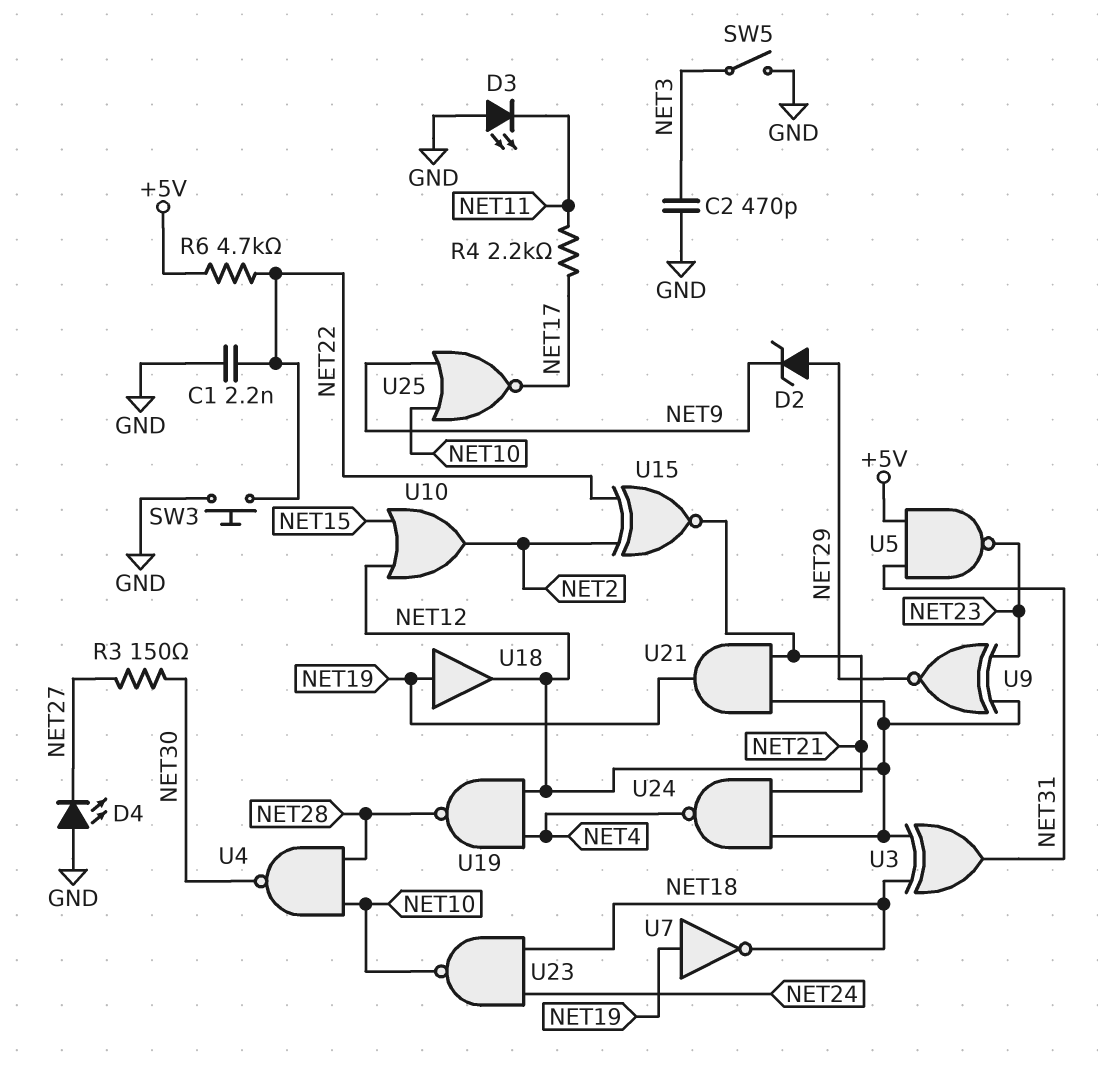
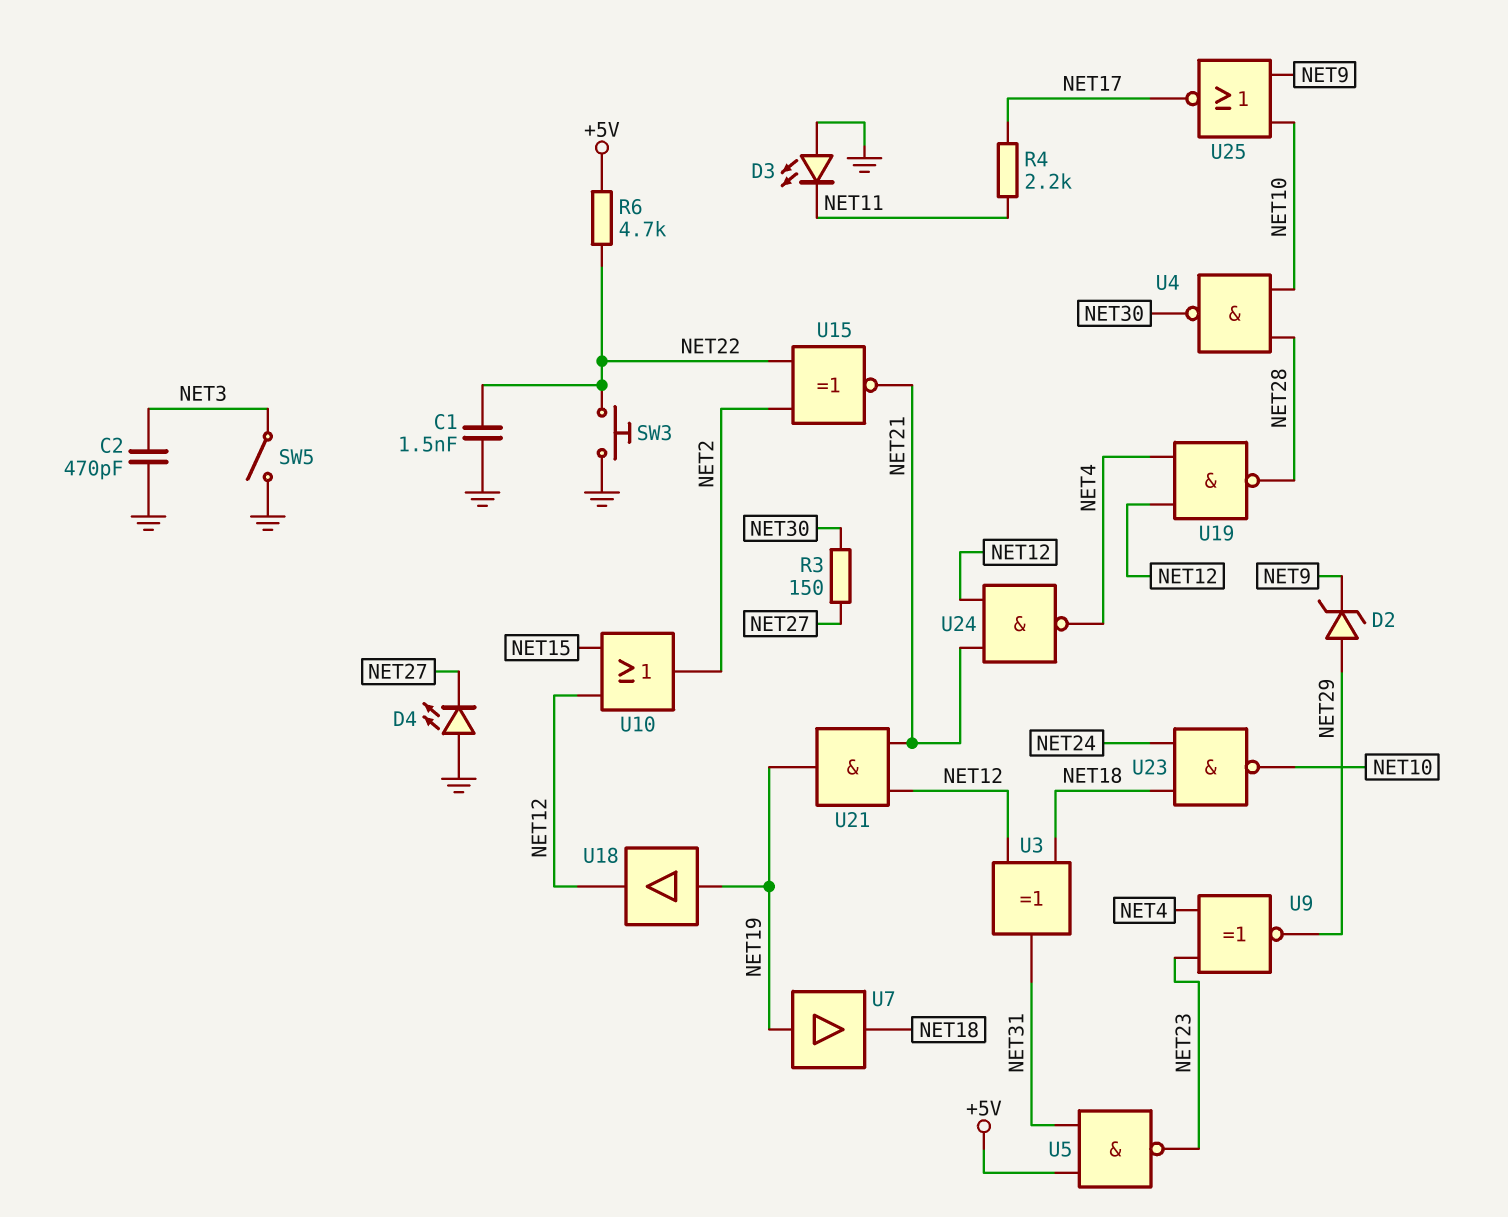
C1: 2.2nF (GND, NET22) -> 1.5nF (GND, NET22)
U7: NOT (in NET19, out NET18) -> buffer (in NET19, out NET18)
U9: XNOR (in NET12, in NET23, out NET29) -> XNOR (in NET4, in NET23, out NET29)

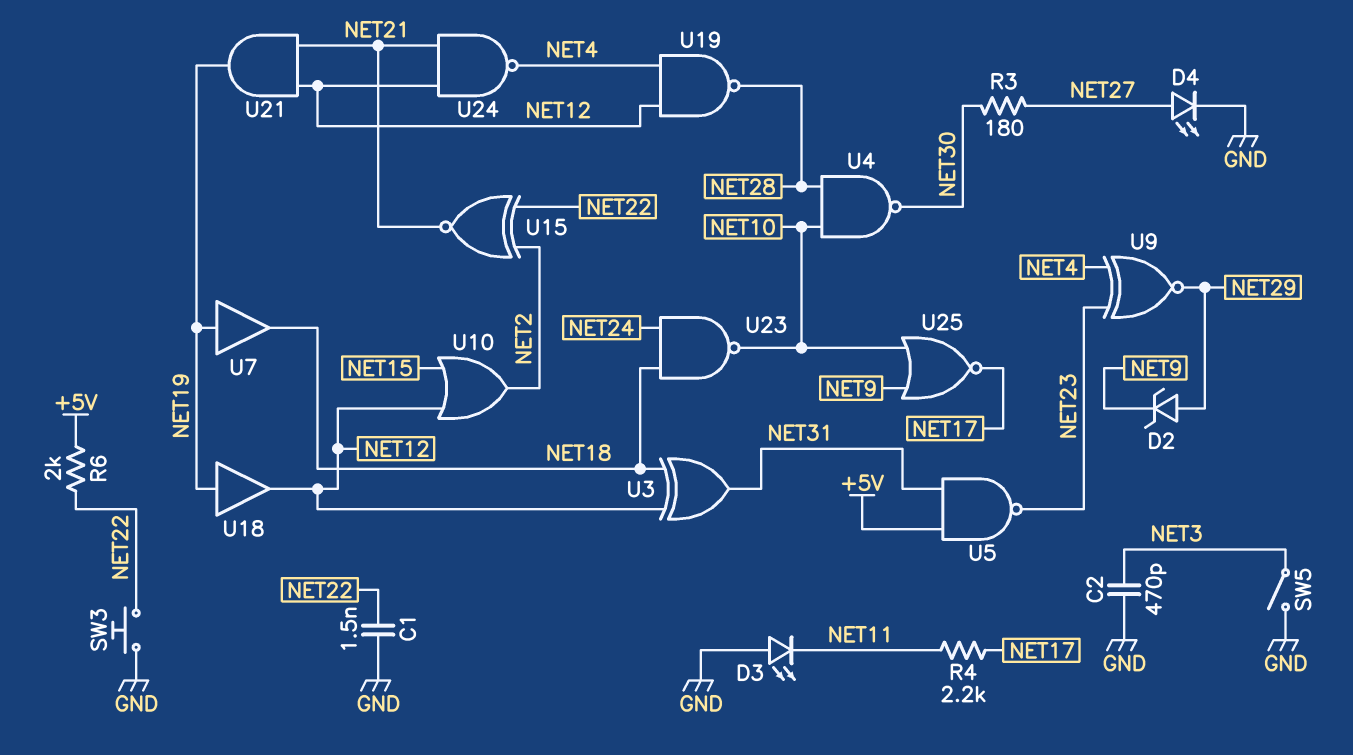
D4: LED (A GND, K NET27) -> LED (A NET27, K GND)
R3: 150 (NET27, NET30) -> 180 (NET27, NET30)
R6: 4.7k (+5V, NET22) -> 2k (+5V, NET22)

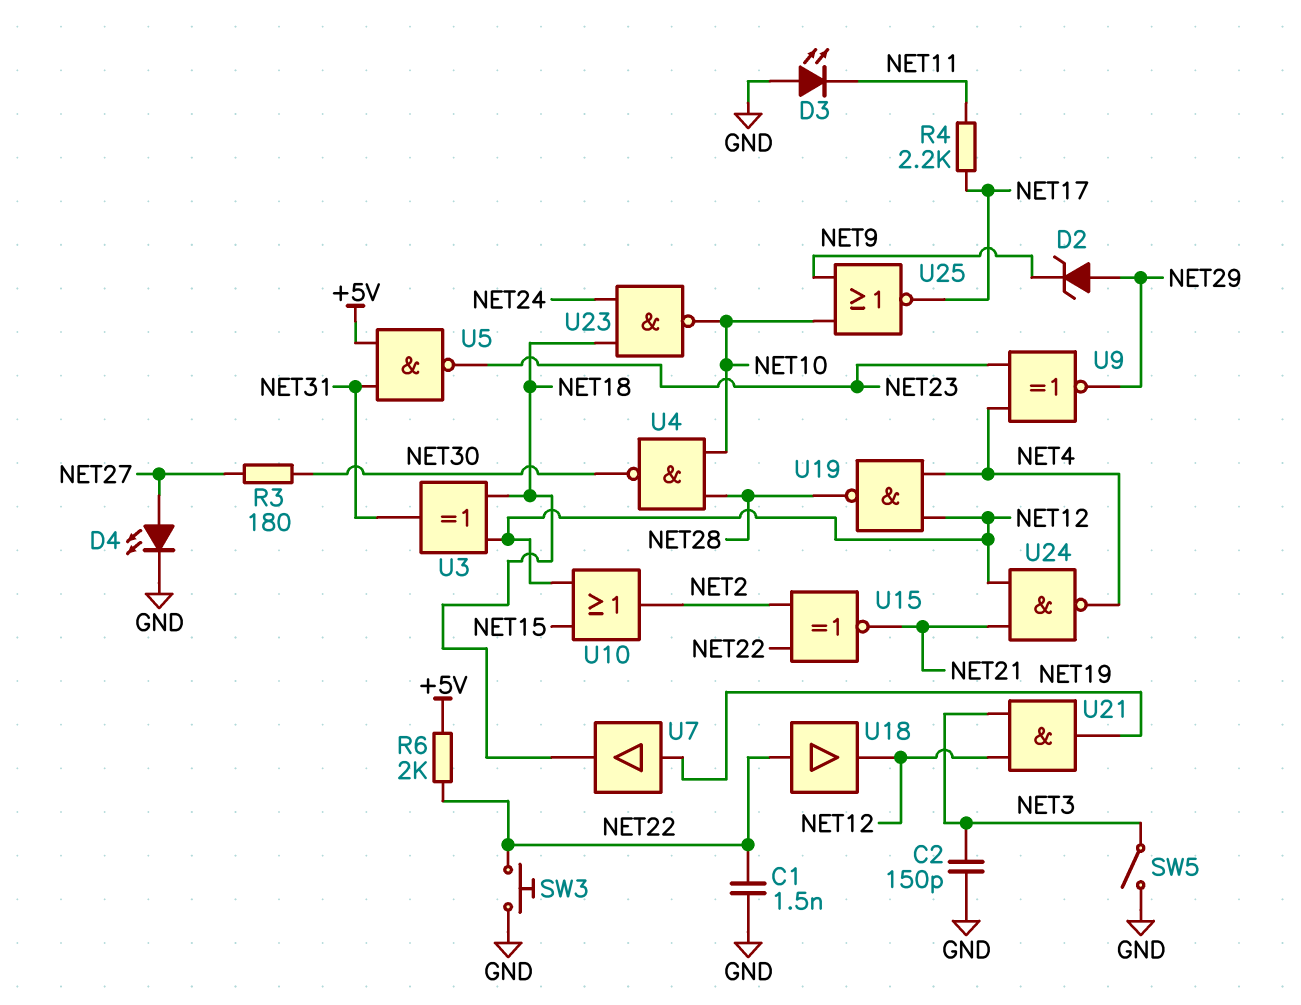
C2: 470pF (GND, NET3) -> 150pF (GND, NET3)
U18: buffer (in NET19, out NET12) -> buffer (in NET22, out NET12)
U21: AND (in NET12, in NET21, out NET19) -> AND (in NET3, in NET12, out NET19)

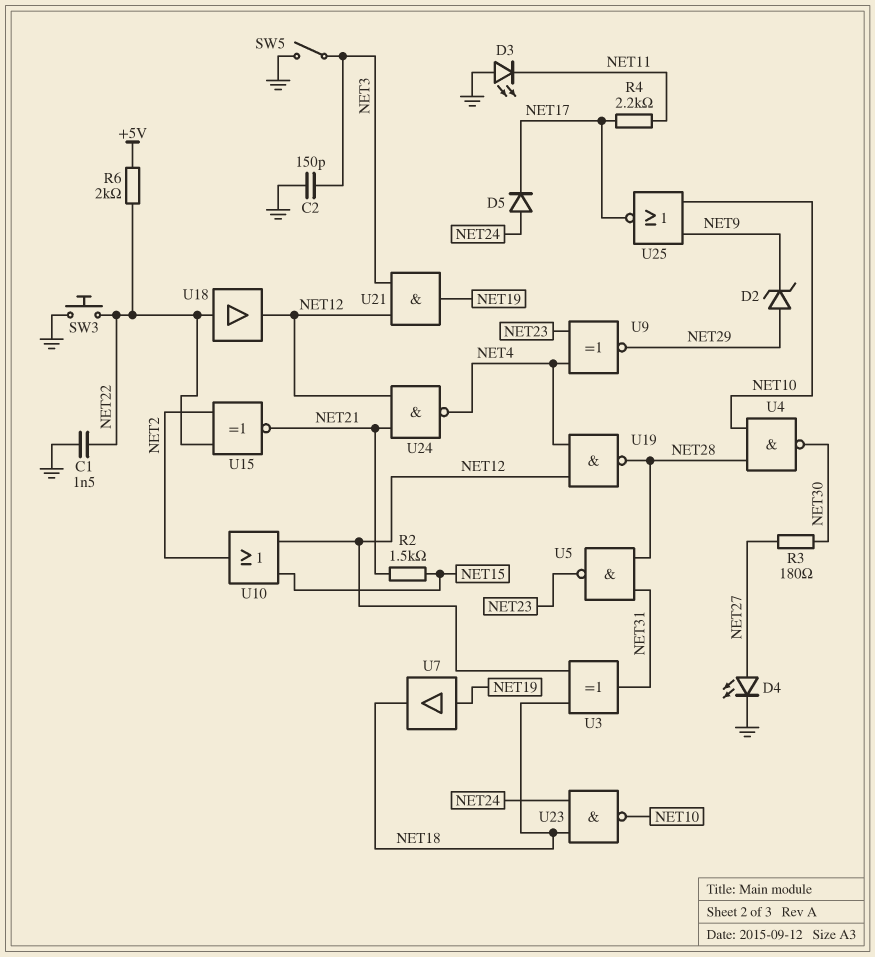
D5: none -> diode (A NET24, K NET17)
R2: none -> 1.5k (NET15, NET21)
U5: NAND (in +5V, in NET31, out NET23) -> NAND (in NET28, in NET31, out NET23)

